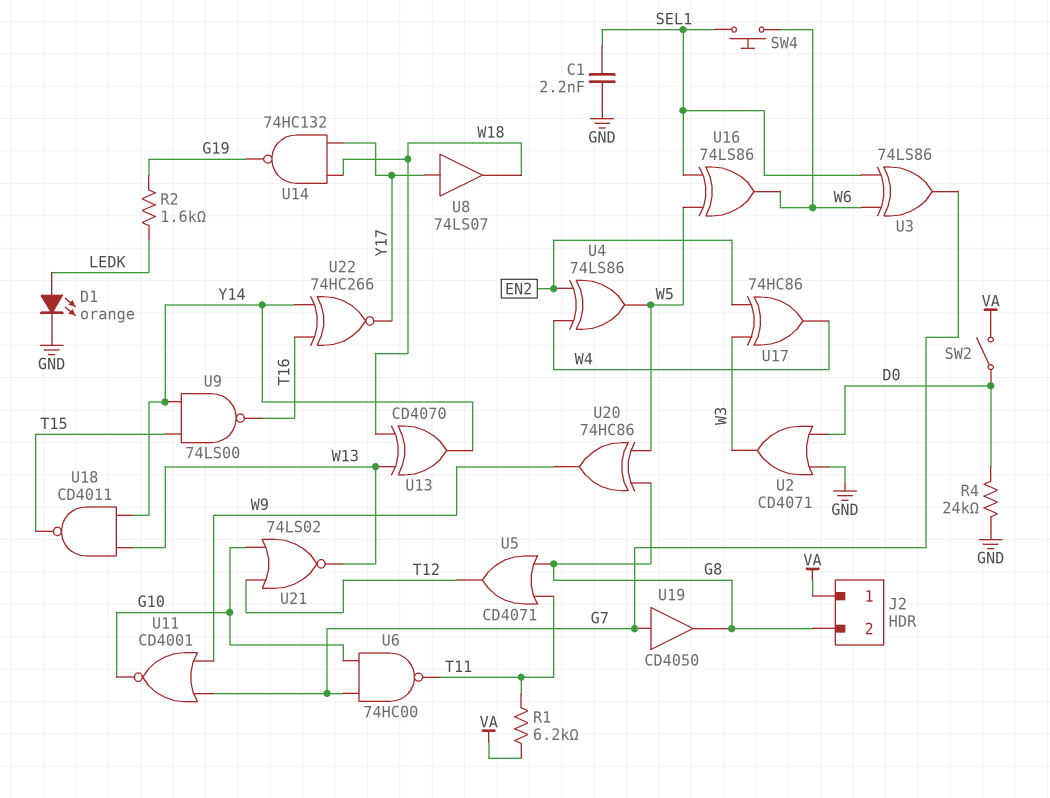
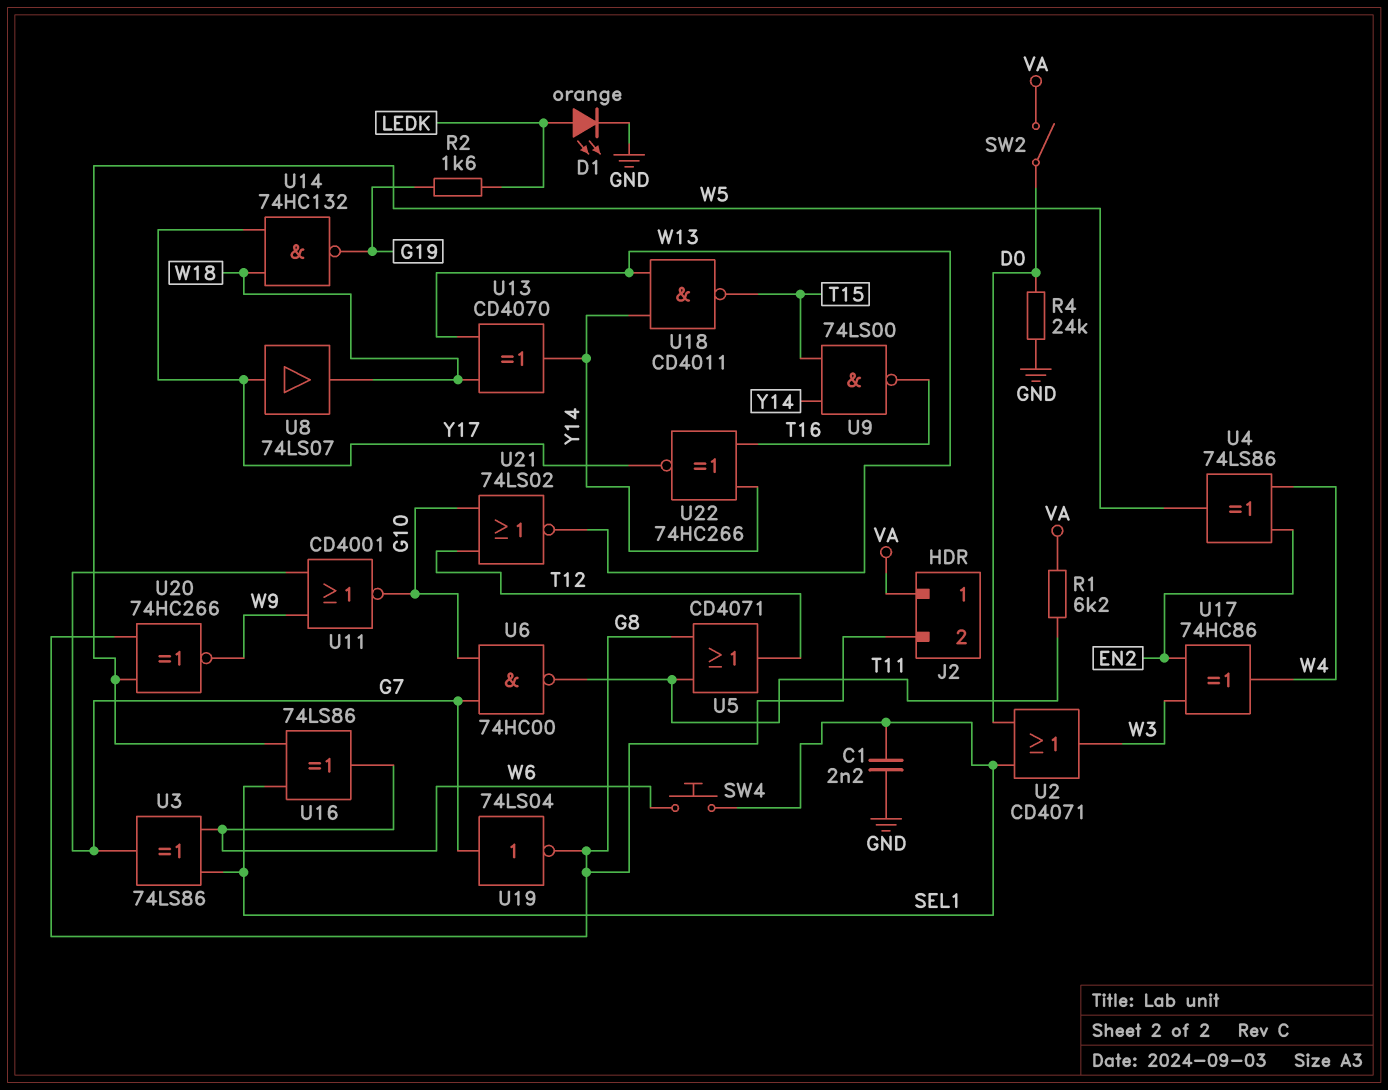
U2: OR CD4071 (in D0, in GND, out W3) -> OR CD4071 (in D0, in SEL1, out W3)
U19: buffer CD4050 (in G7, out G8) -> NOT 74LS04 (in G7, out G8)
U20: XOR 74HC86 (in G8, in W5, out W9) -> XNOR 74HC266 (in G8, in W5, out W9)

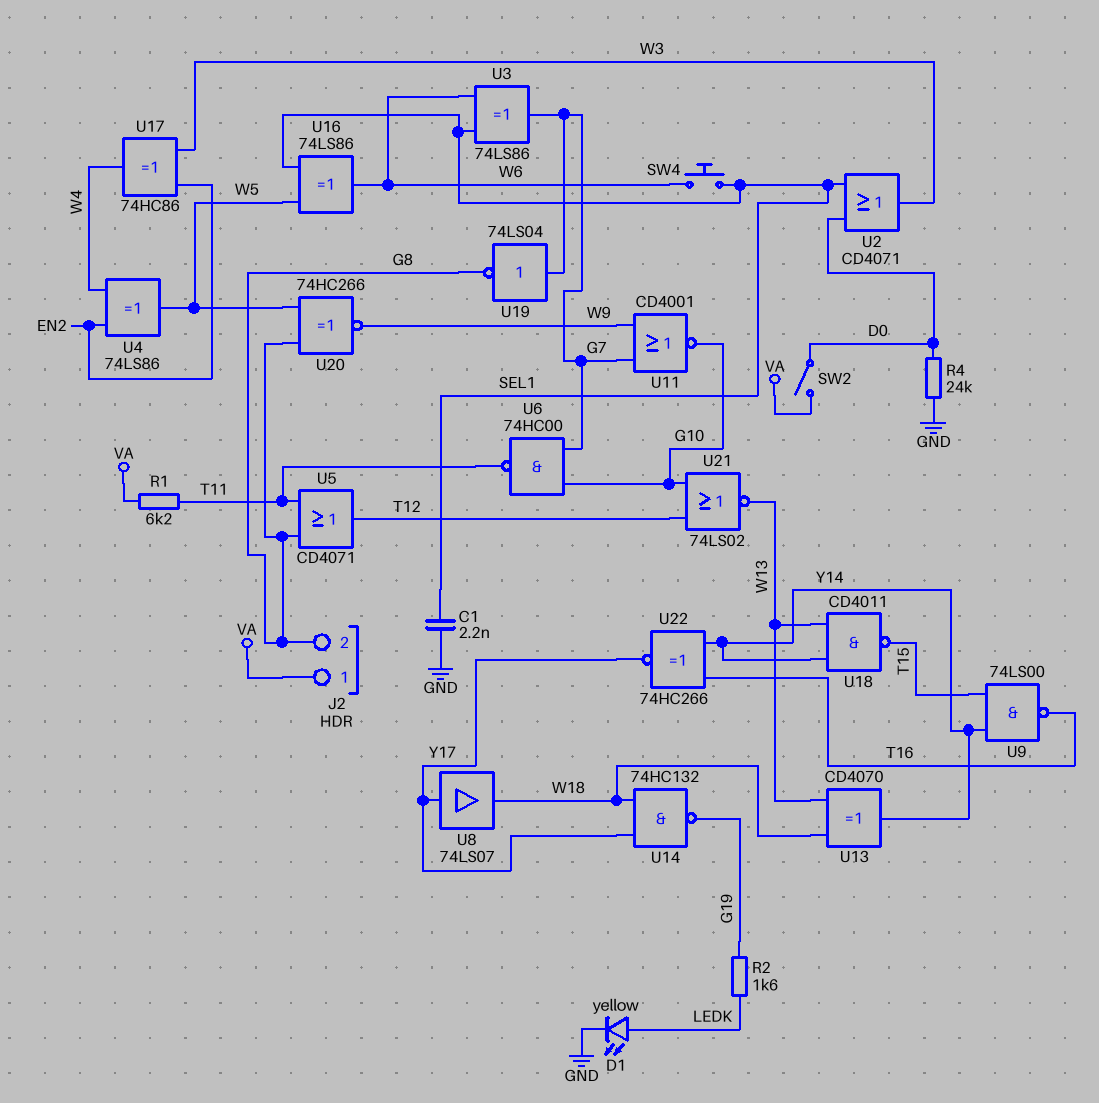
D1: LED orange (A LEDK, K GND) -> LED yellow (A LEDK, K GND)

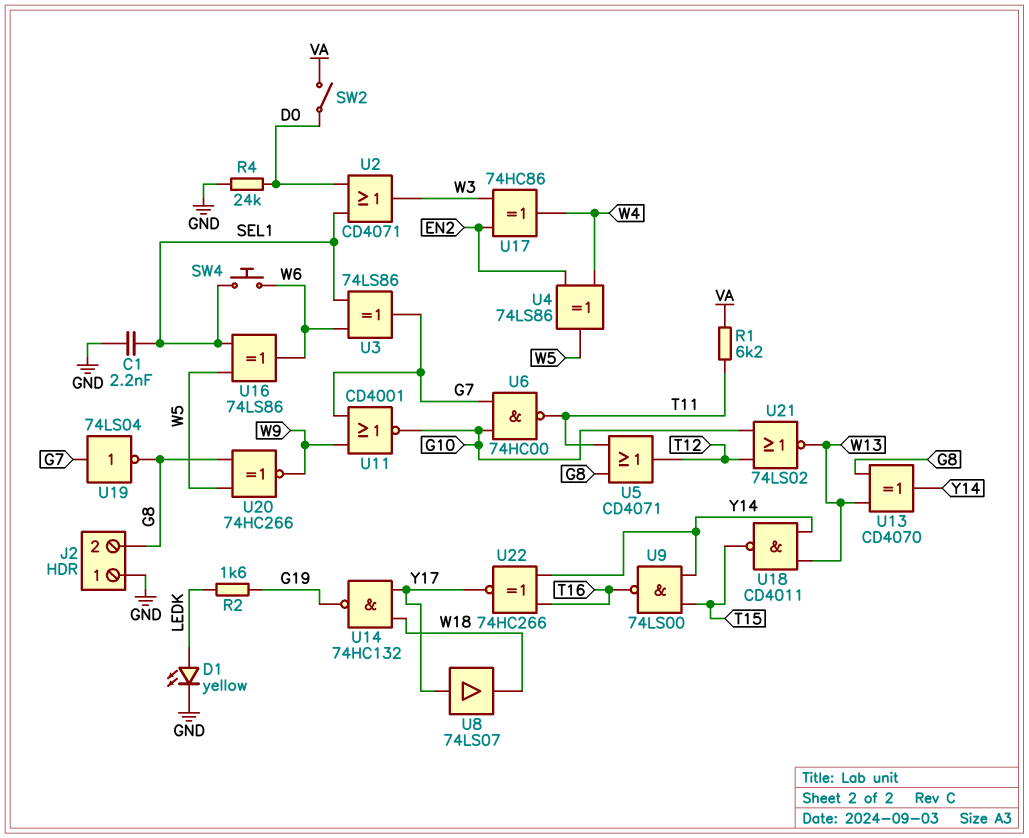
J2 pin 1: VA -> GND
U13: XOR CD4070 (in W13, in W18, out Y14) -> XOR CD4070 (in G8, in W13, out Y14)

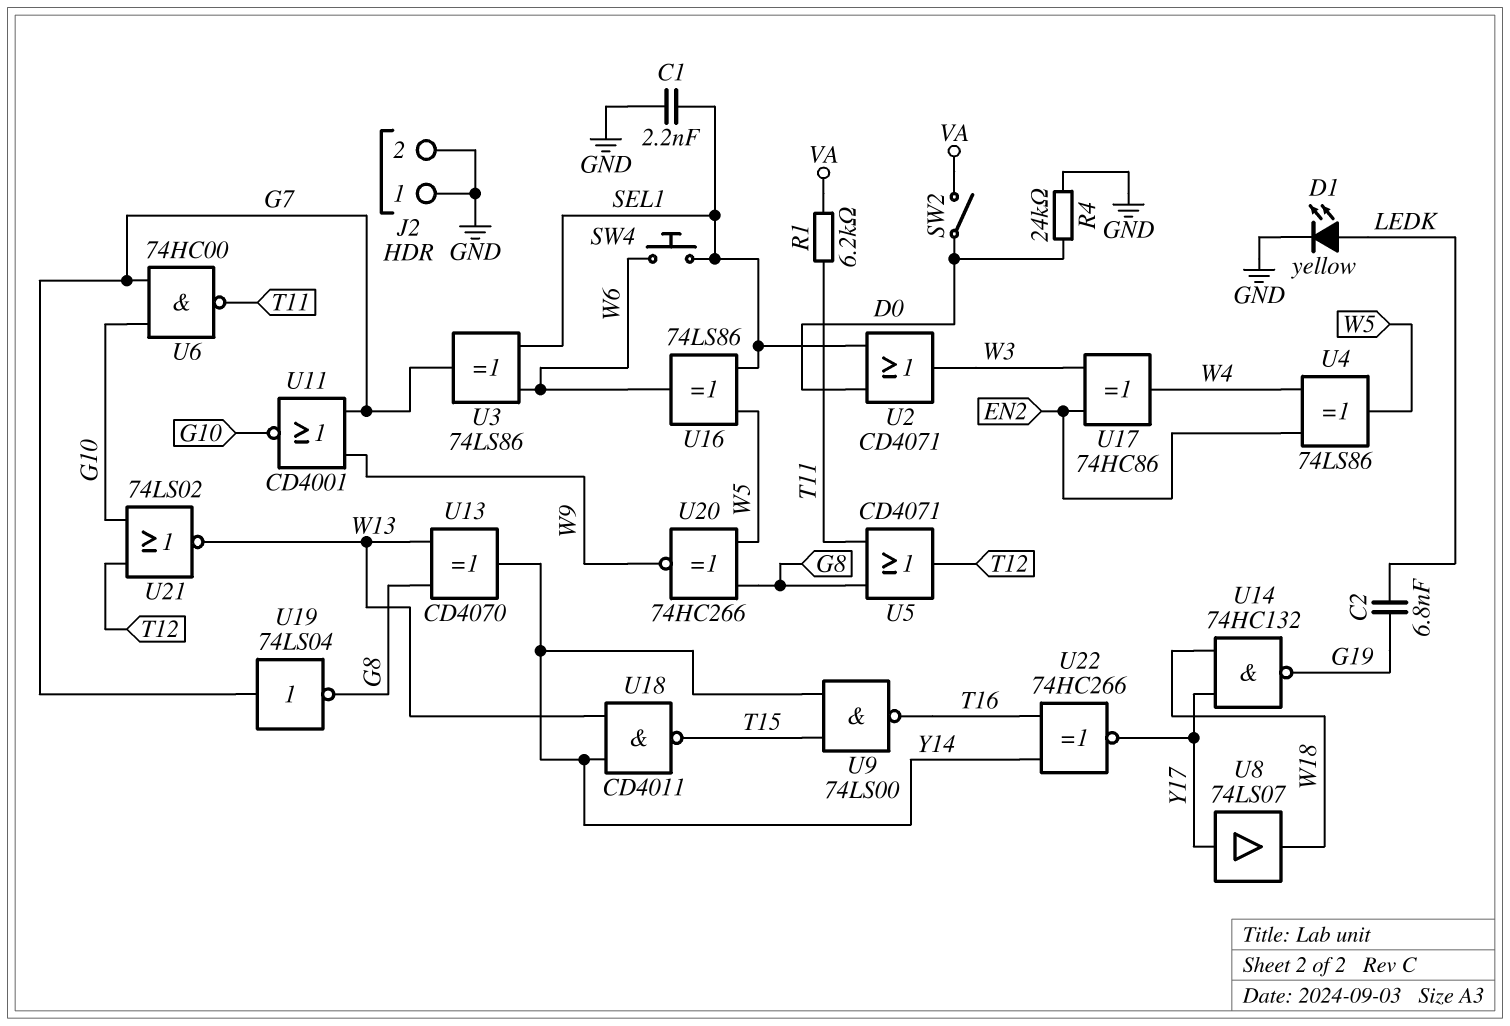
C2: none -> 6.8nF (G19, LEDK)
J2 pin 2: G8 -> GND
R2: 1.6k (G19, LEDK) -> none

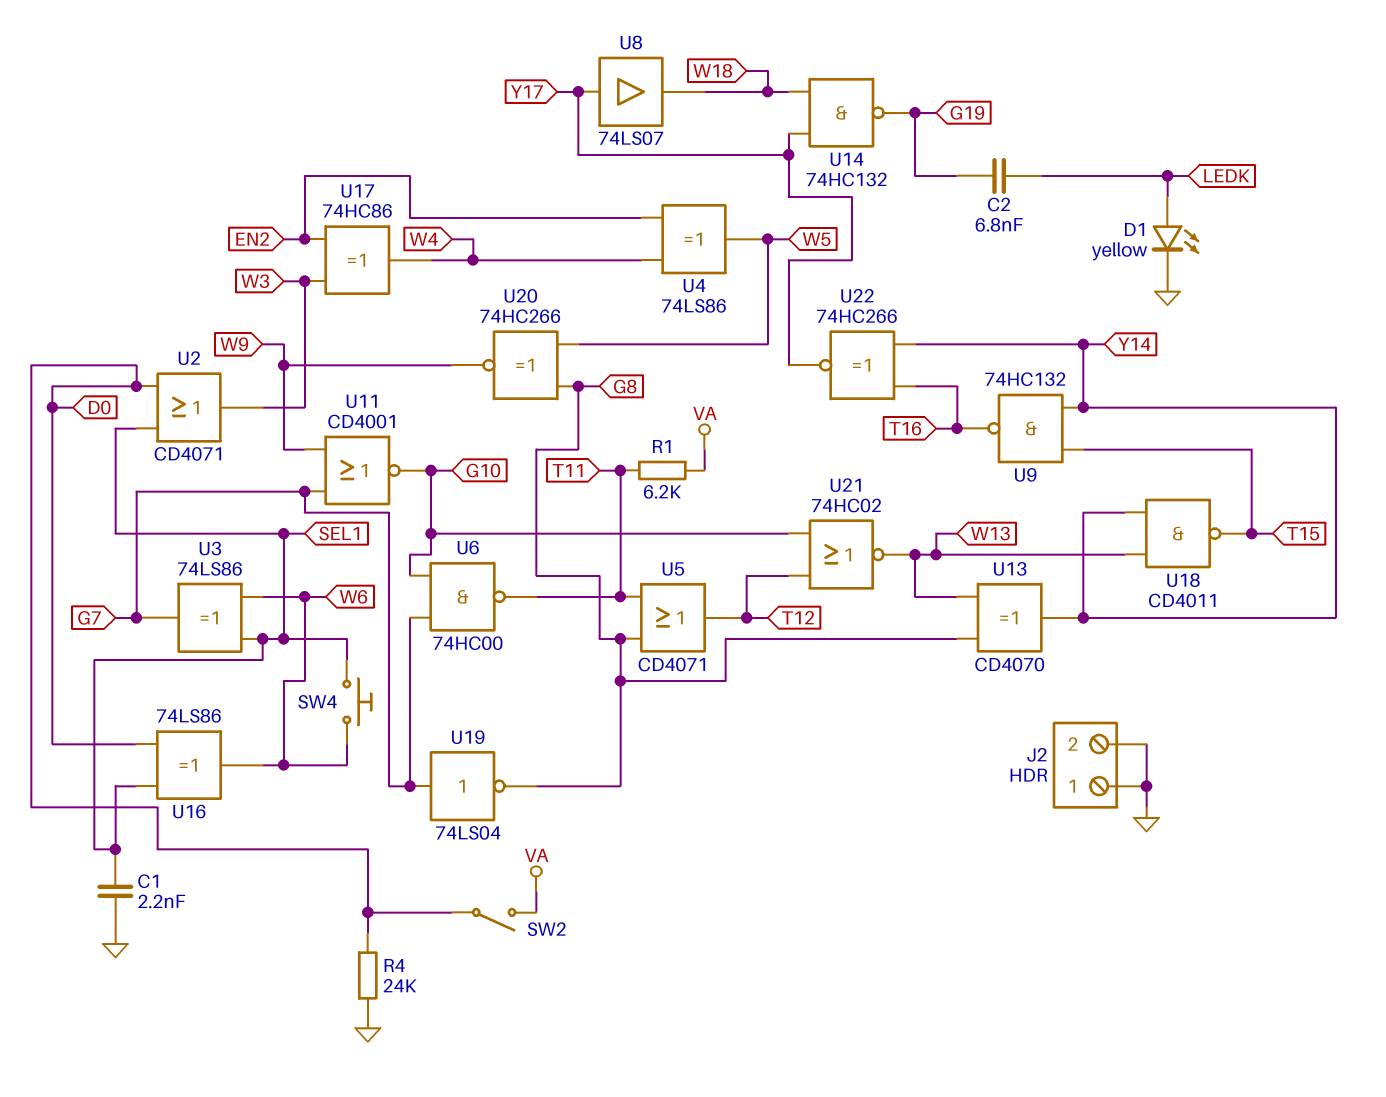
U9: NAND 74LS00 (in T15, in Y14, out T16) -> NAND 74HC132 (in T15, in Y14, out T16)
U16: XOR 74LS86 (in SEL1, in W5, out W6) -> XOR 74LS86 (in D0, in SEL1, out W6)
U21: NOR 74LS02 (in G10, in T12, out W13) -> NOR 74HC02 (in G10, in T12, out W13)

